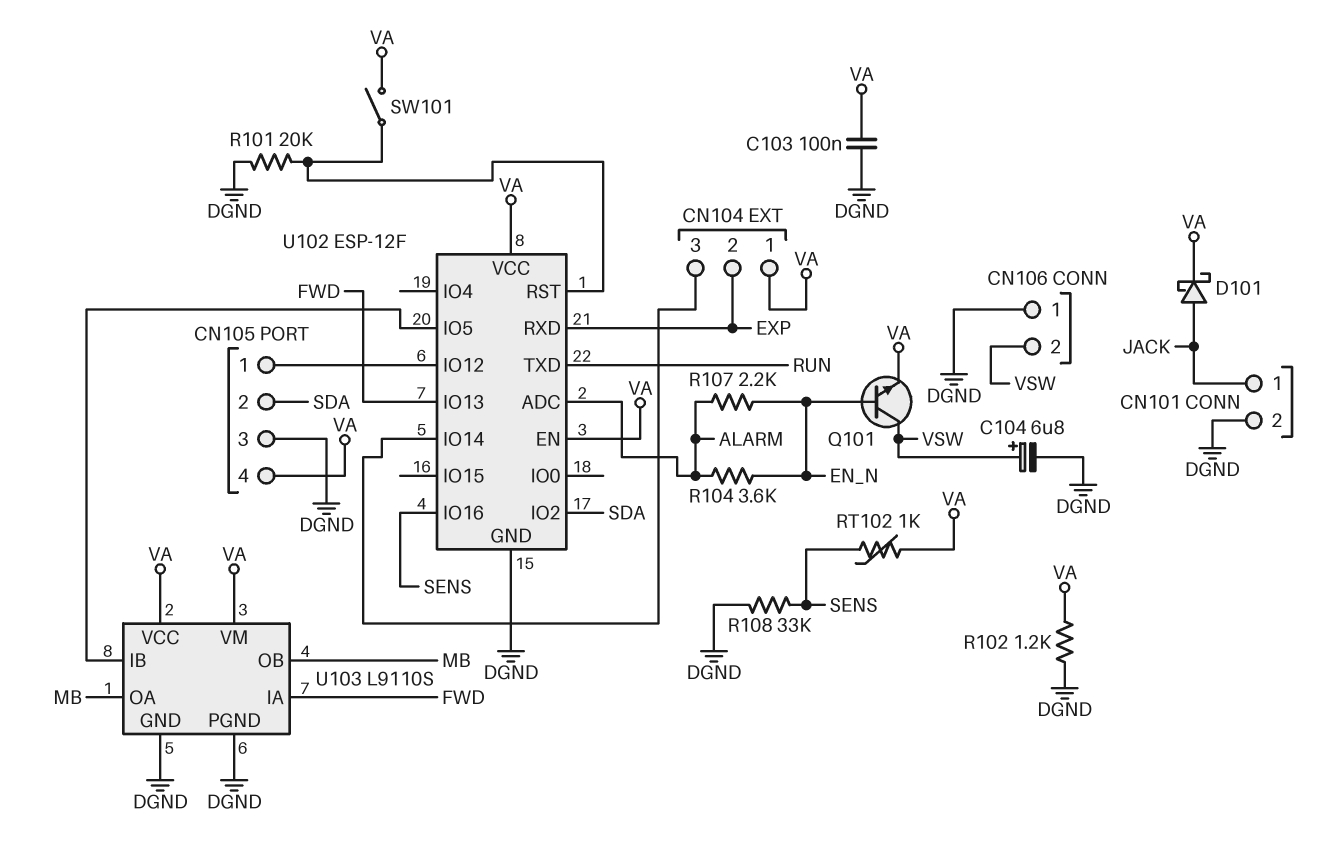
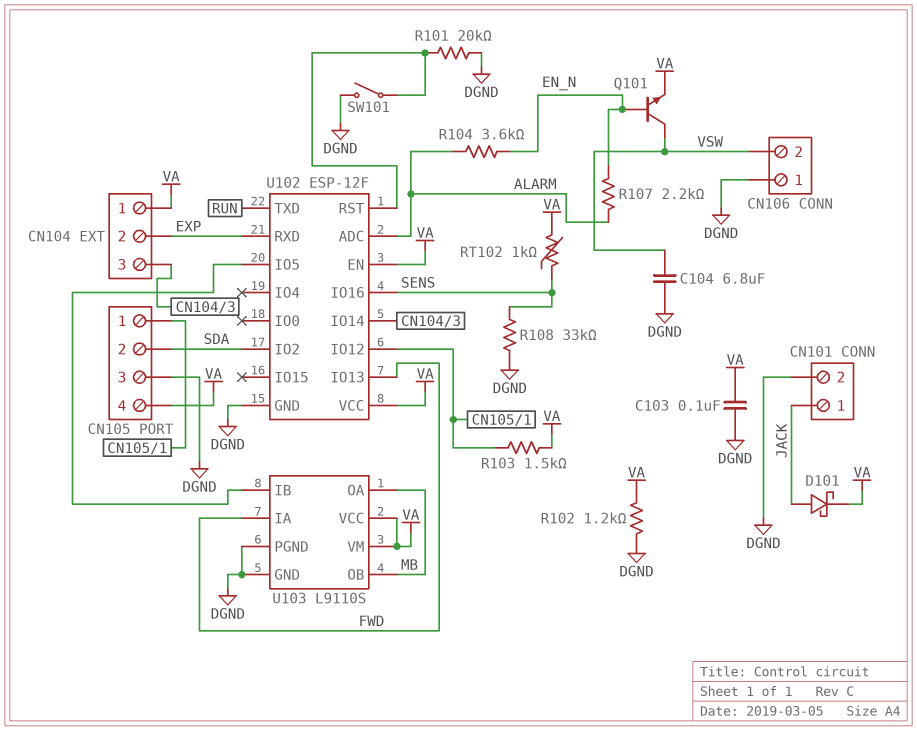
C104: 6.8uF (plus VSW, minus DGND) -> 6.8uF (DGND, VSW)
R103: none -> 1.5k (CN105/1, VA)
SW101: switch (U102/RST, VA) -> switch (DGND, U102/RST)

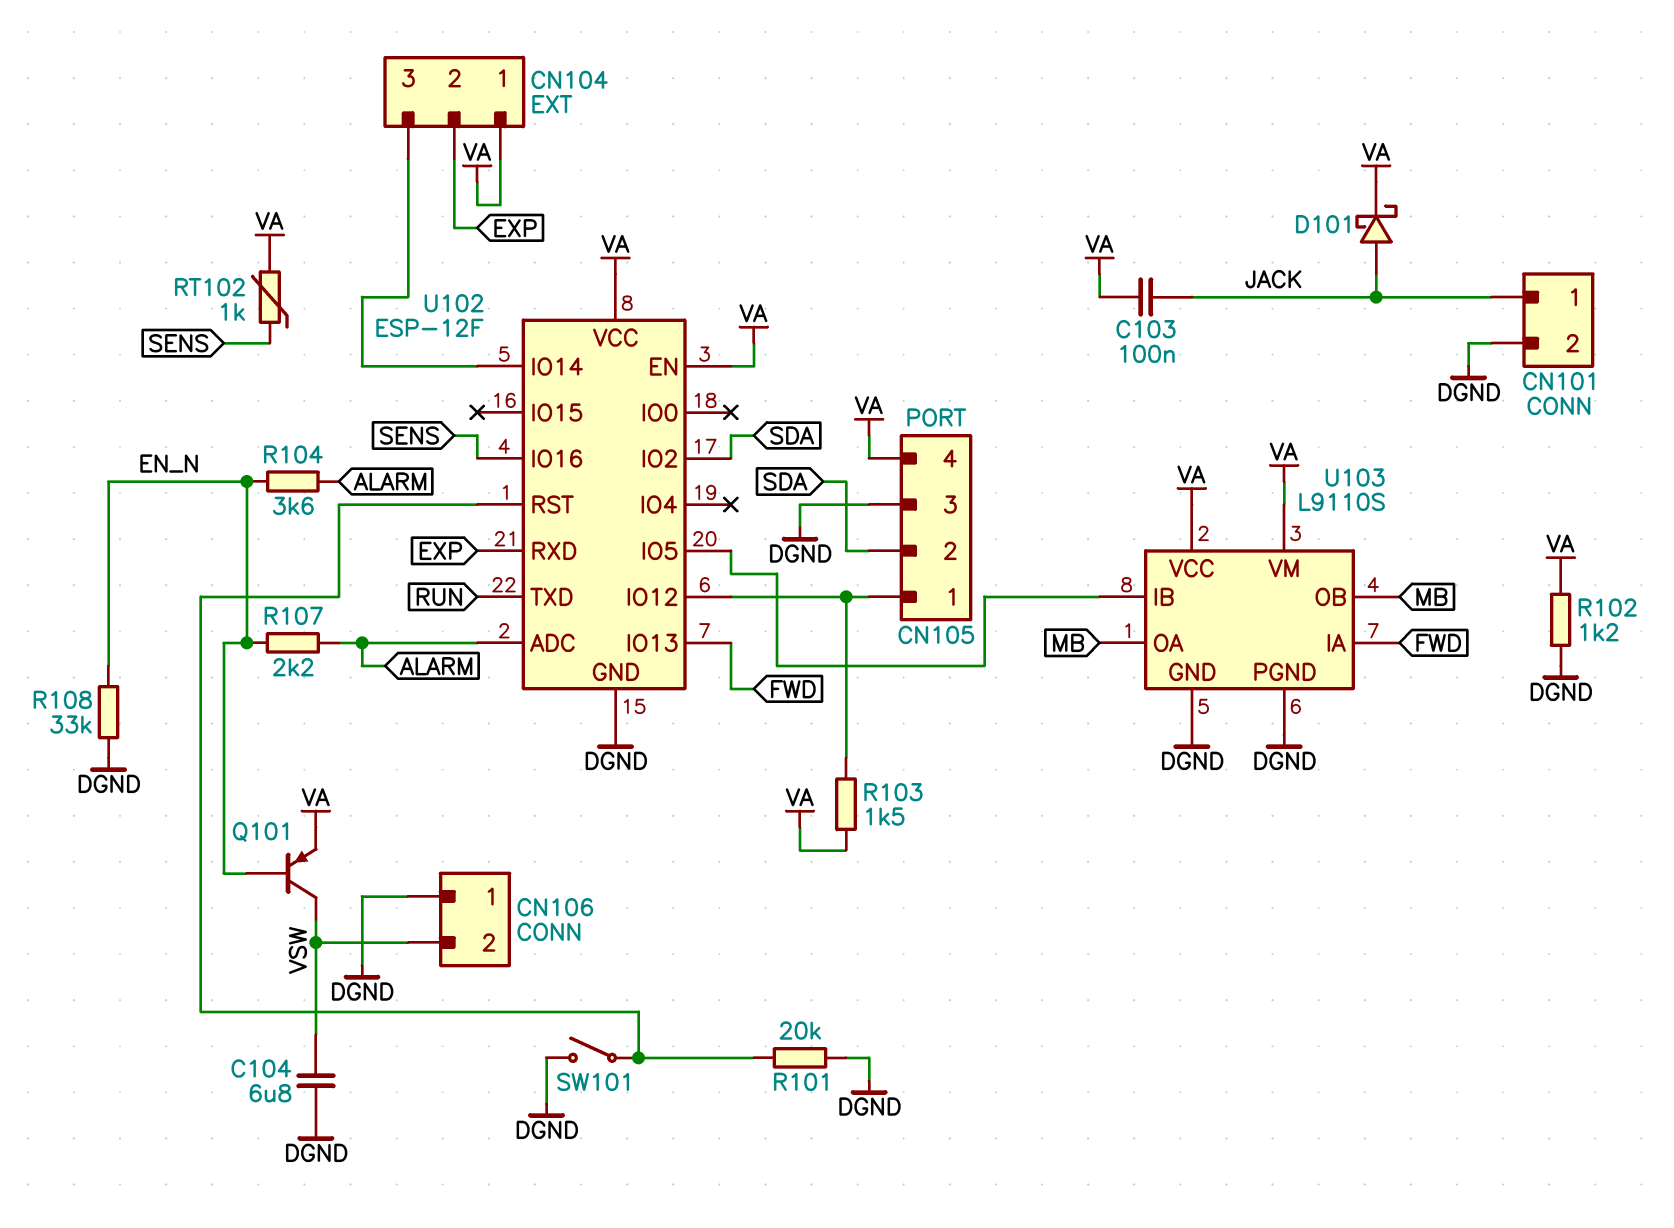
C103: 100nF (DGND, VA) -> 100nF (JACK, VA)
Q101: NPN (B EN_N, C VSW, E VA) -> PNP (B EN_N, C VSW, E VA)
R108: 33k (DGND, SENS) -> 33k (DGND, EN_N)

